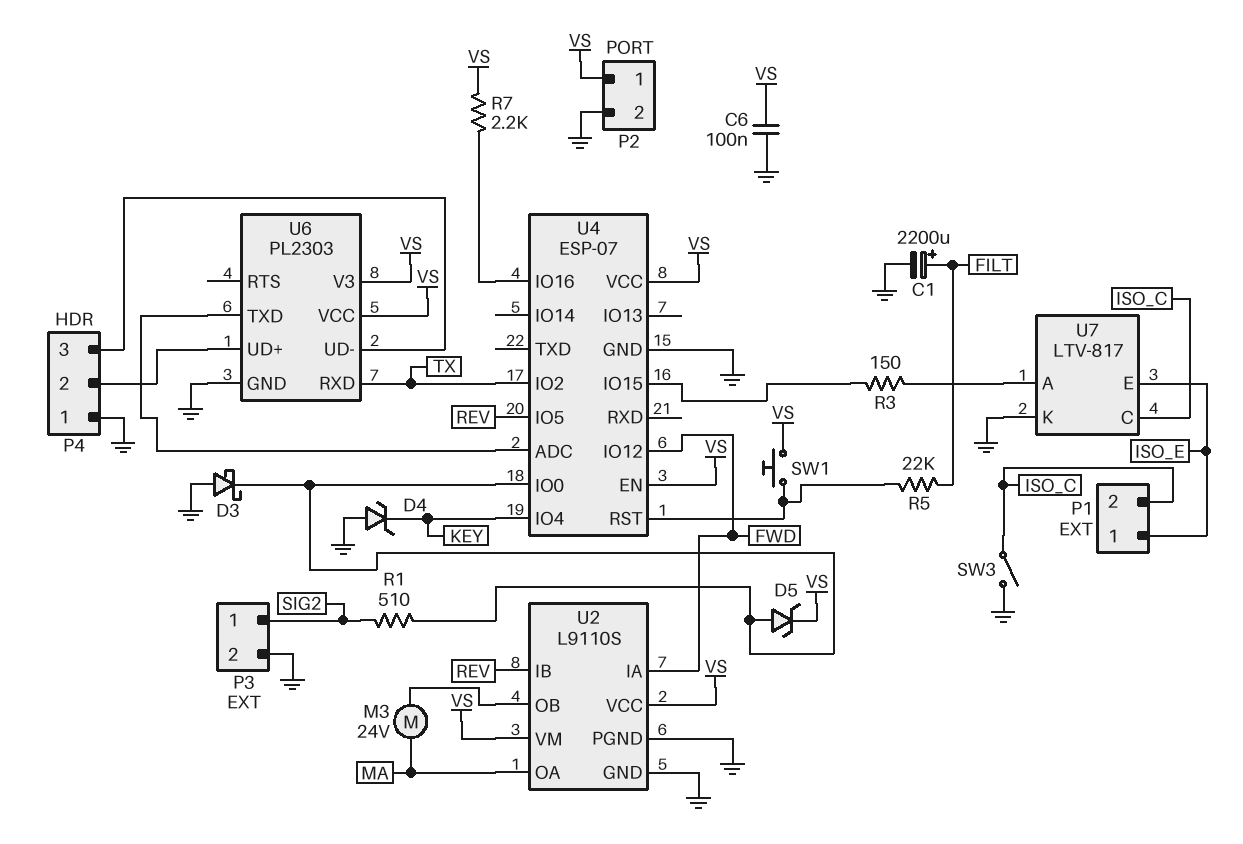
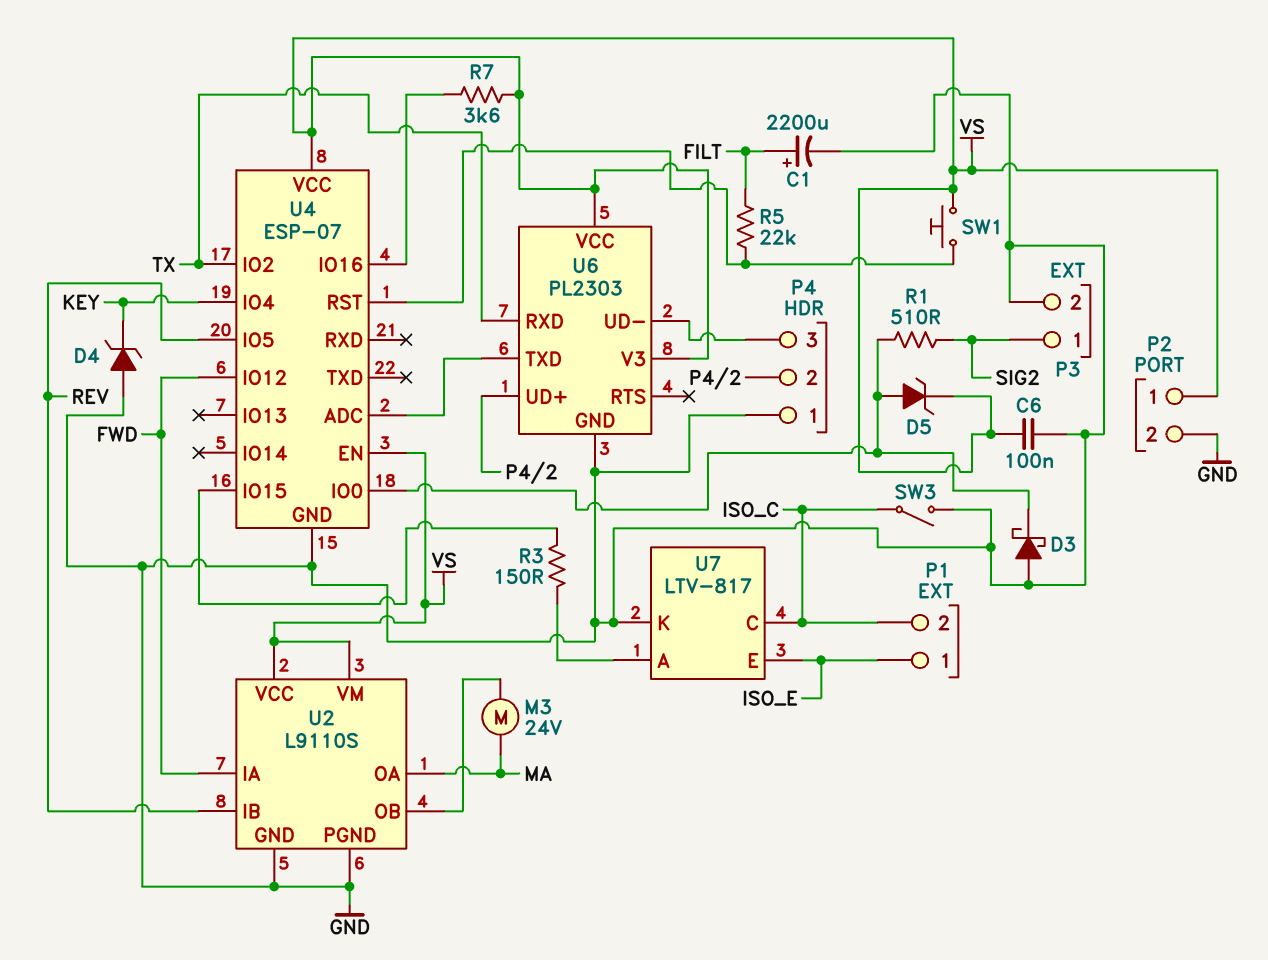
R7: 2.2k (U4/IO16, VS) -> 3.6k (U4/IO16, VS)

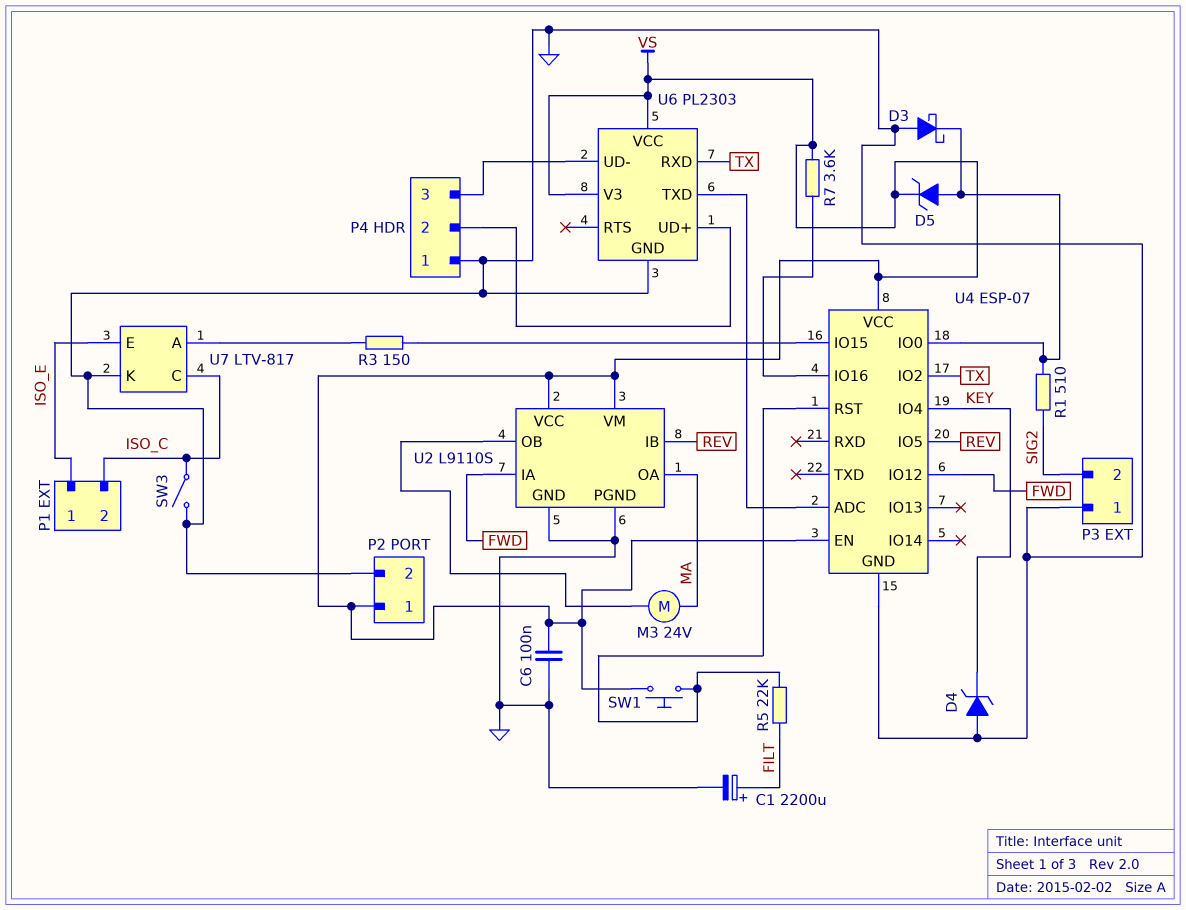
P3 pin 1: SIG2 -> GND
P3 pin 2: GND -> SIG2

